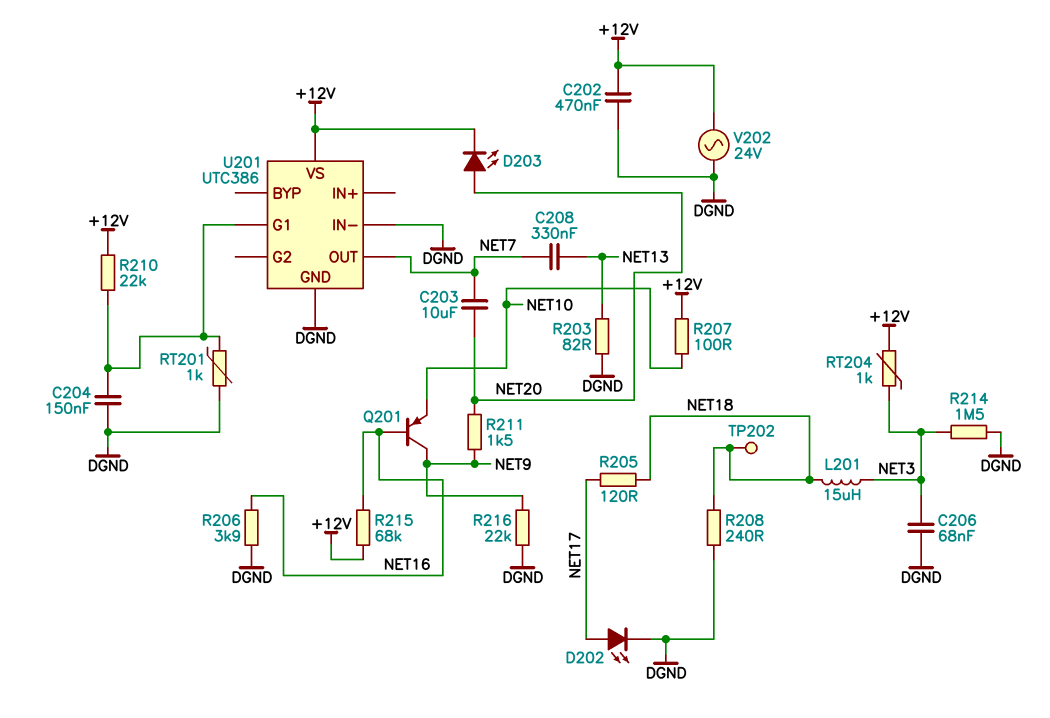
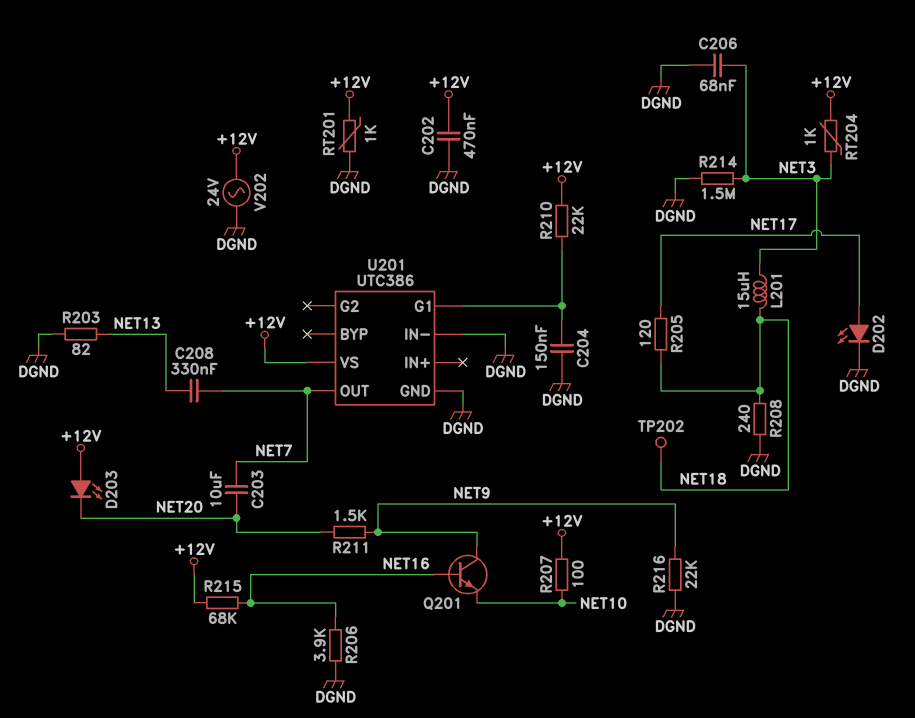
D203: LED (A NET20, K +12V) -> LED (A +12V, K NET20)
Q201: PNP (B NET16, C NET9, E NET10) -> NPN (B NET16, C NET9, E NET10)
RT201: 1k (DGND, U201/G1) -> 1k (+12V, DGND)

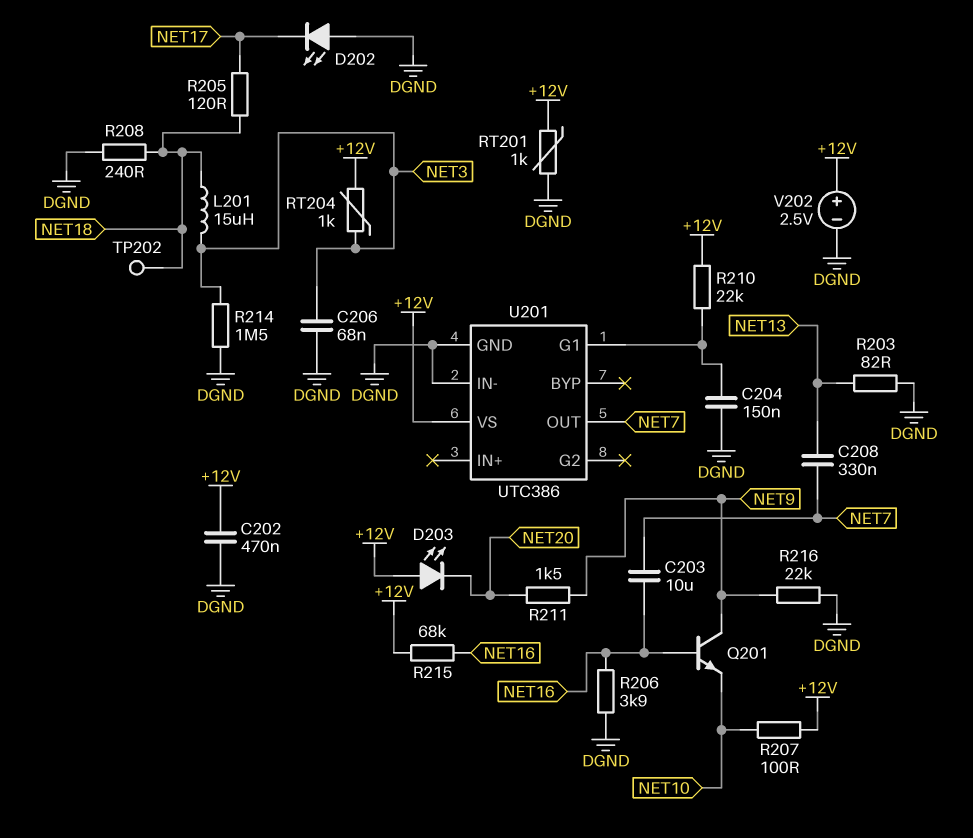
C203: 10uF (NET7, NET20) -> 10uF (NET7, NET16)
D202: LED (A NET17, K DGND) -> LED (A DGND, K NET17)
V202: AC 24V (+12V, DGND) -> 2.5V (plus +12V, minus DGND)

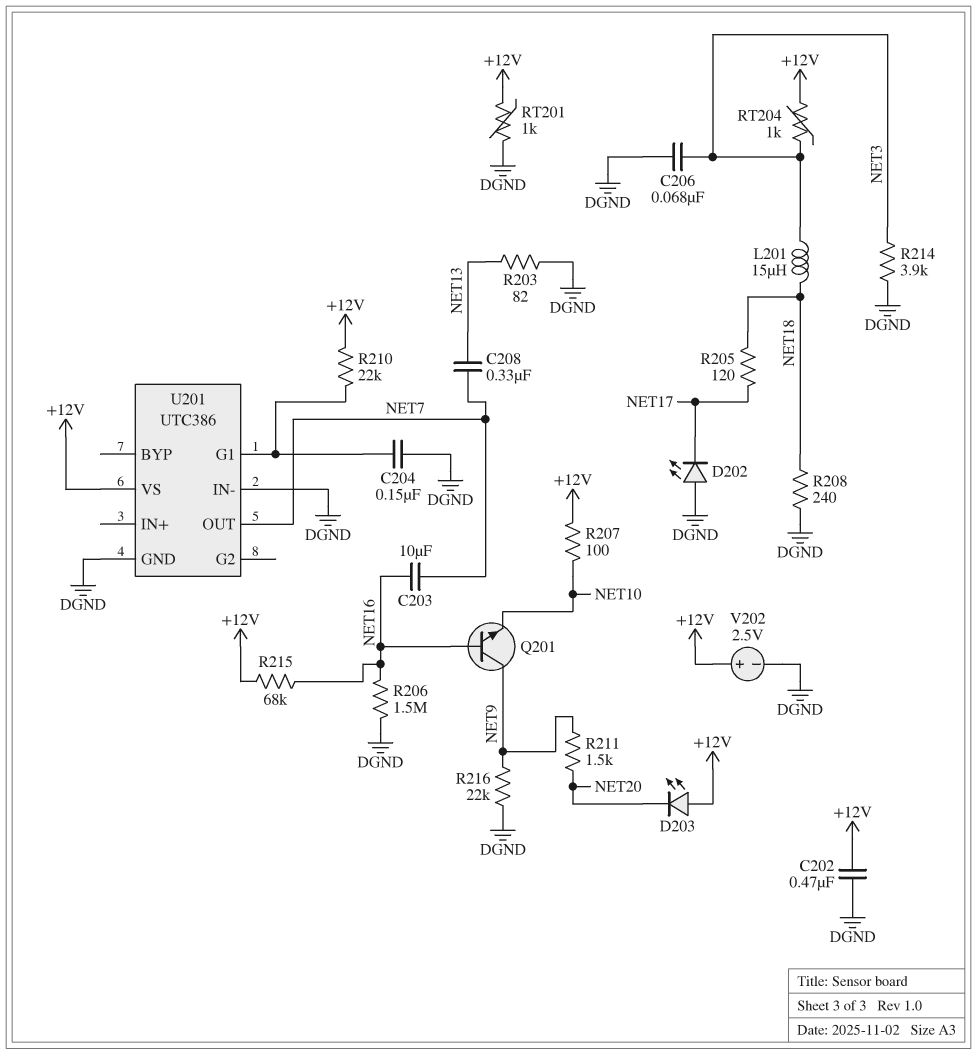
R206: 3.9k (DGND, NET16) -> 1.5M (DGND, NET16)
R214: 1.5M (DGND, NET3) -> 3.9k (DGND, NET3)
TP202: test point (NET18) -> none

